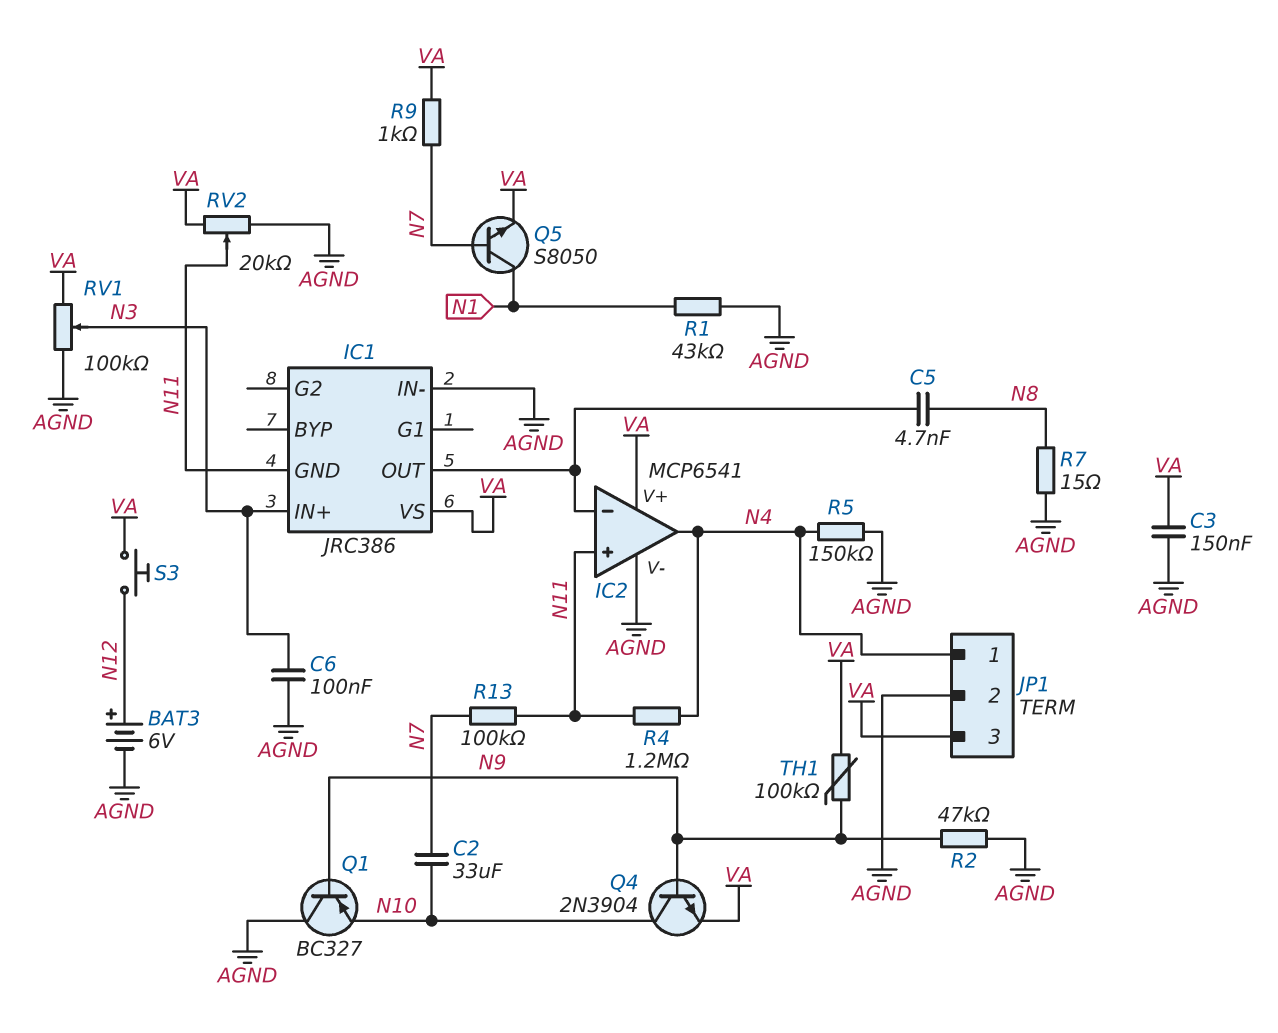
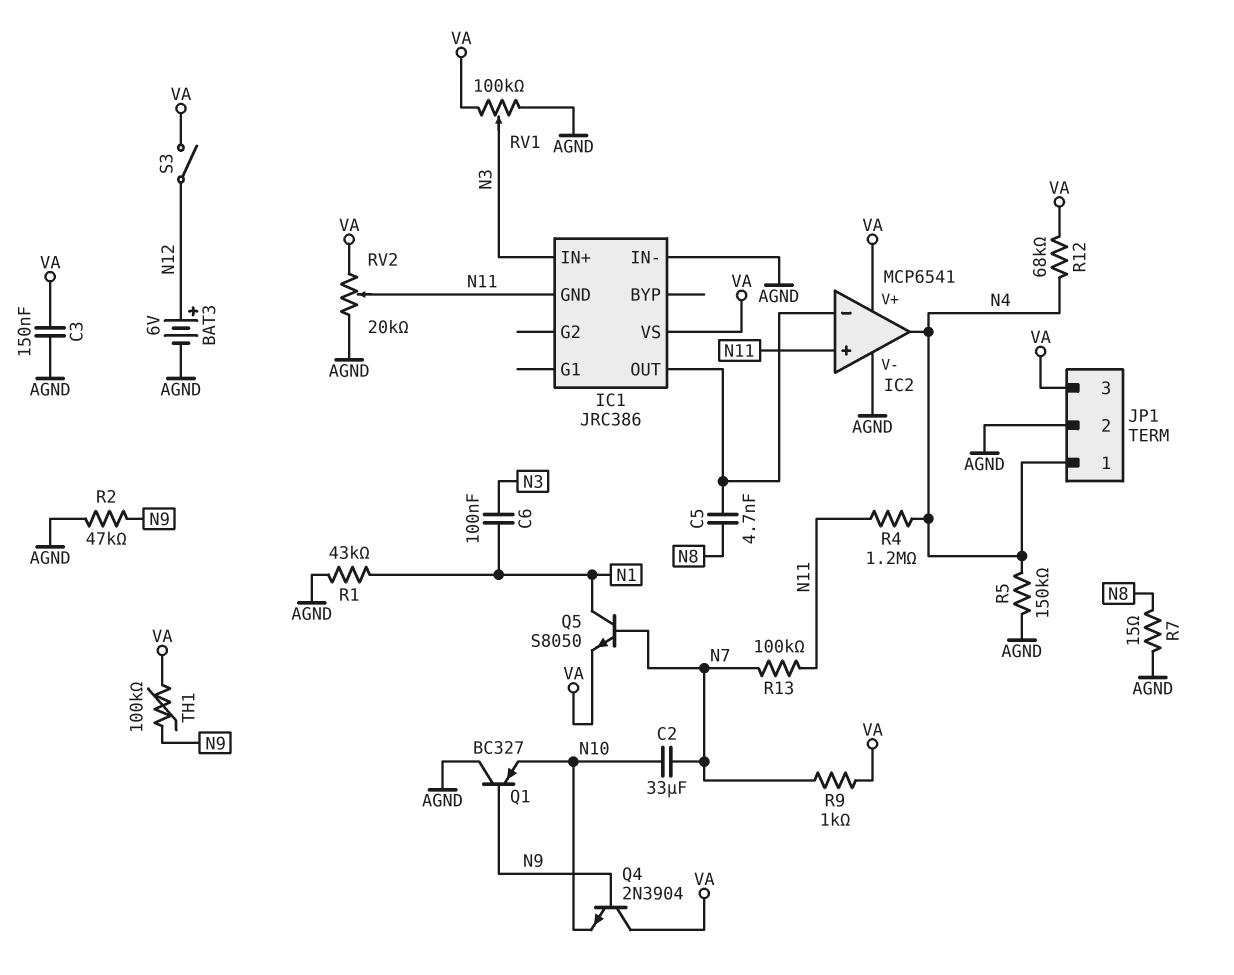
C6: 100nF (AGND, N3) -> 100nF (N1, N3)
Q4: NPN 2N3904 (B N9, C N10, E VA) -> NPN 2N3904 (B N9, C VA, E N10)
R12: none -> 68k (N4, VA)
S3: button (N12, VA) -> switch (N12, VA)

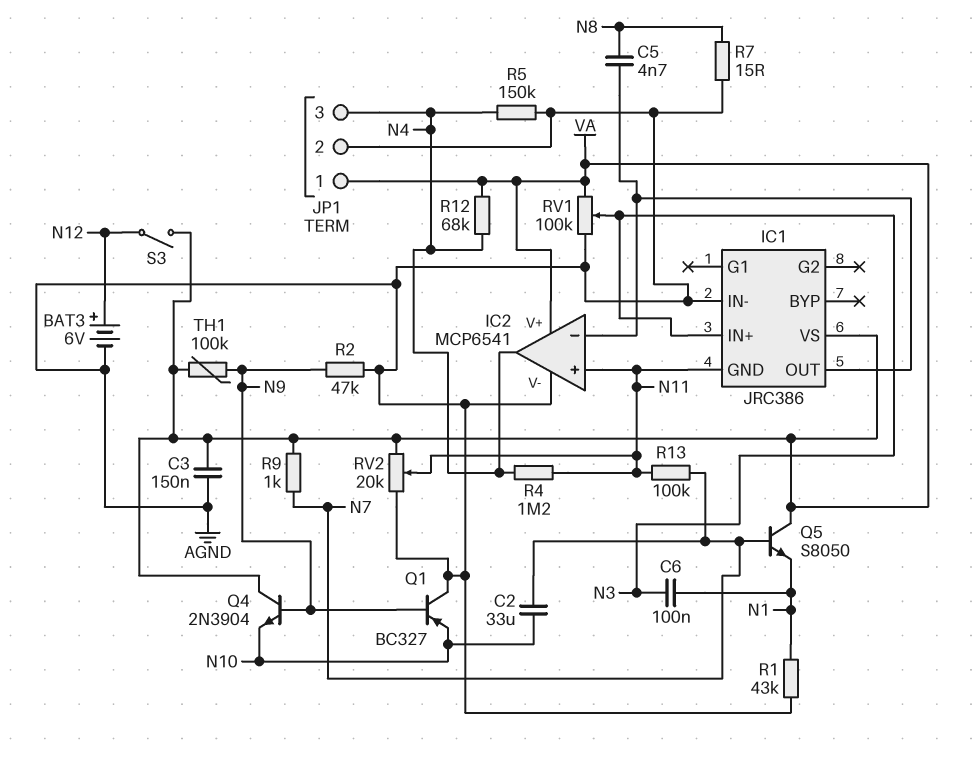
JP1 pin 1: N4 -> VA
JP1 pin 3: VA -> N4
Q5: NPN S8050 (B N7, C N1, E VA) -> NPN S8050 (B N7, C VA, E N1)

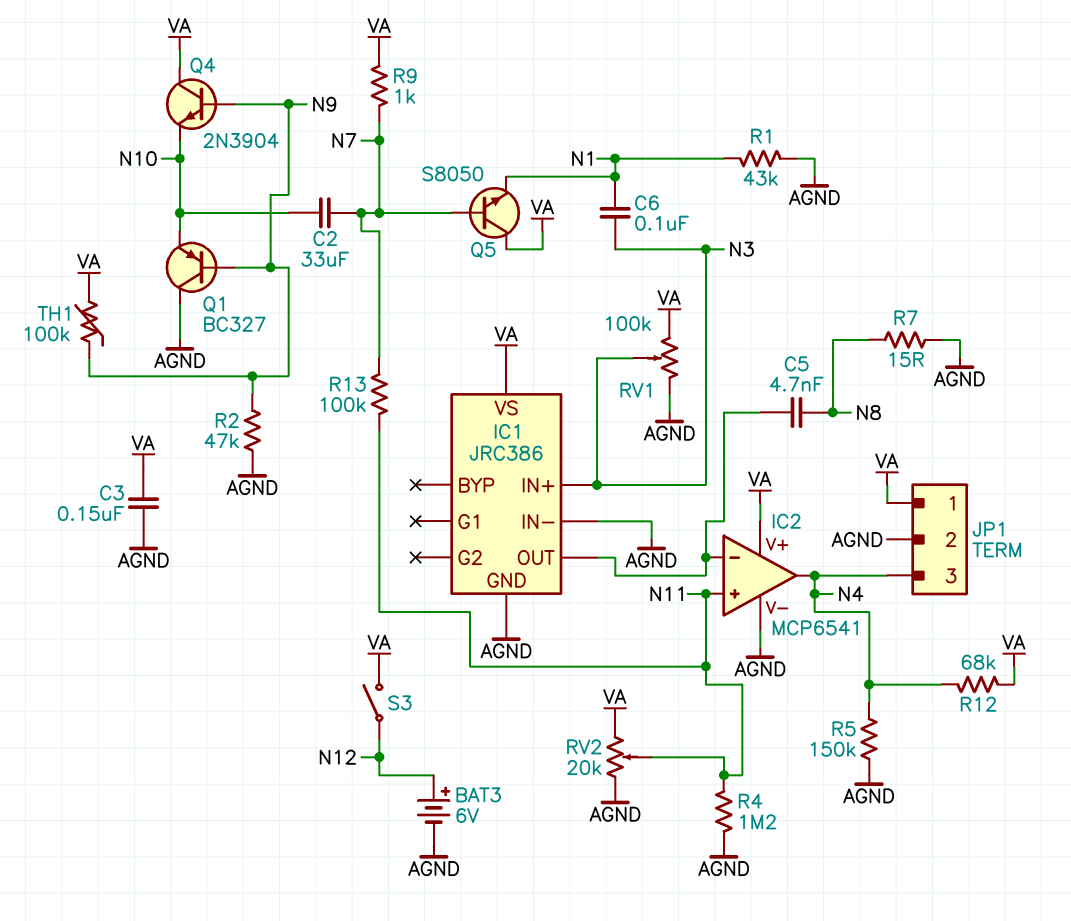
IC1 pin GND: N11 -> AGND
R4: 1.2M (N4, N11) -> 1.2M (AGND, N11)

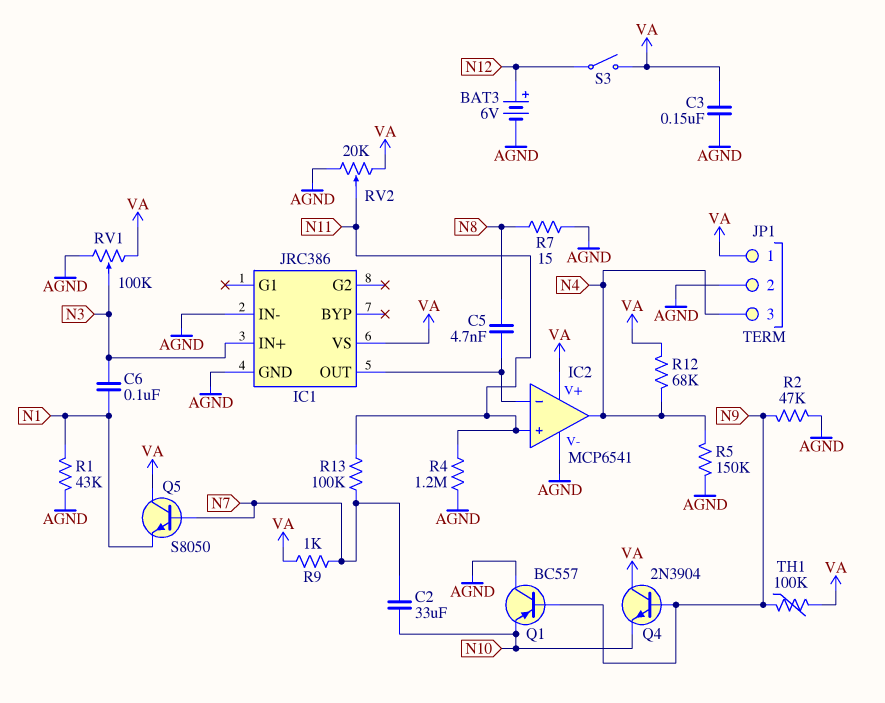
Q1: PNP BC327 (B N9, C AGND, E N10) -> PNP BC557 (B N9, C AGND, E N10)

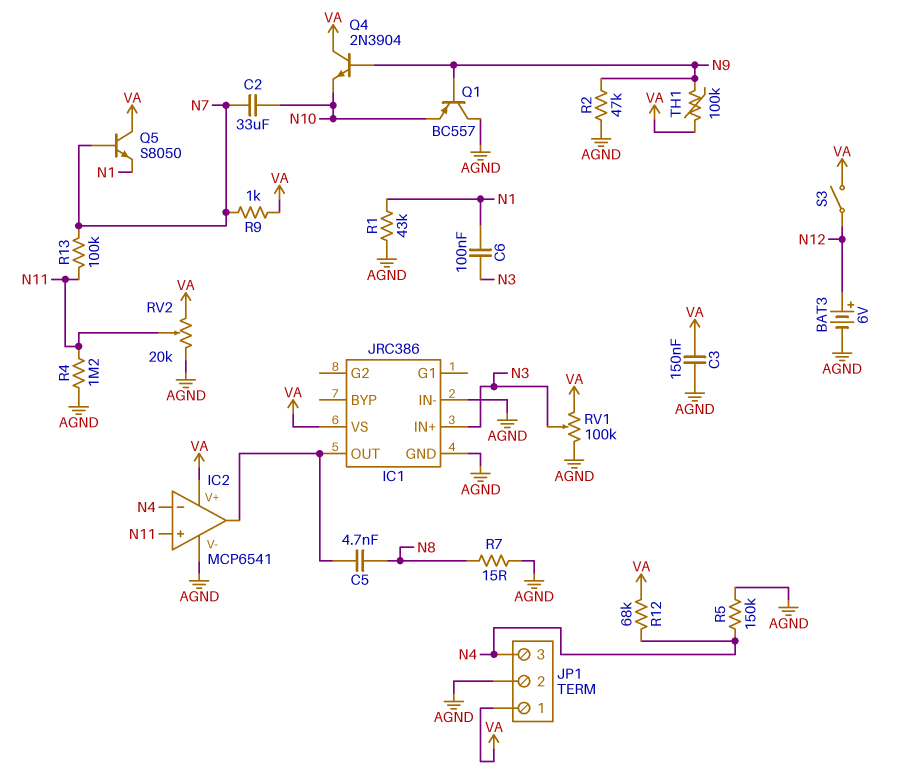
IC2 pin in-: IC1/OUT -> N4
IC2 pin out: N4 -> IC1/OUT

